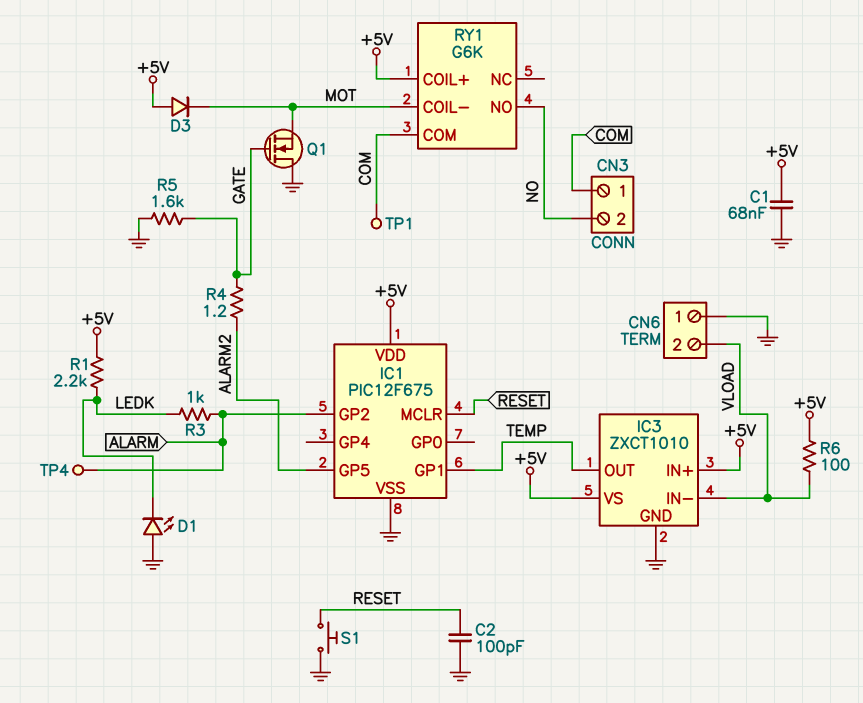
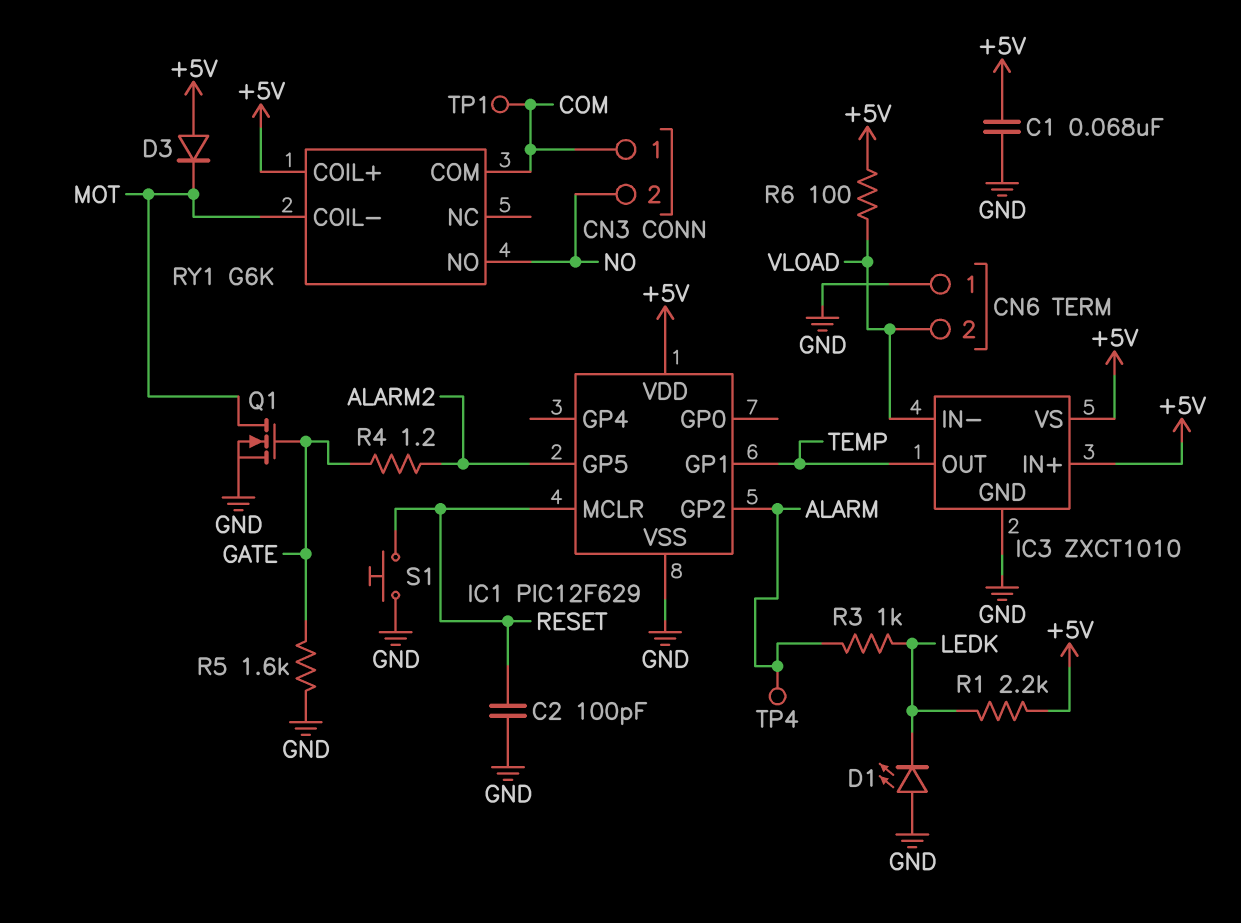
IC1: PIC12F675 -> PIC12F629
Q1: NMOS (G GATE, D GND, S MOT) -> NMOS (G GATE, D MOT, S GND)

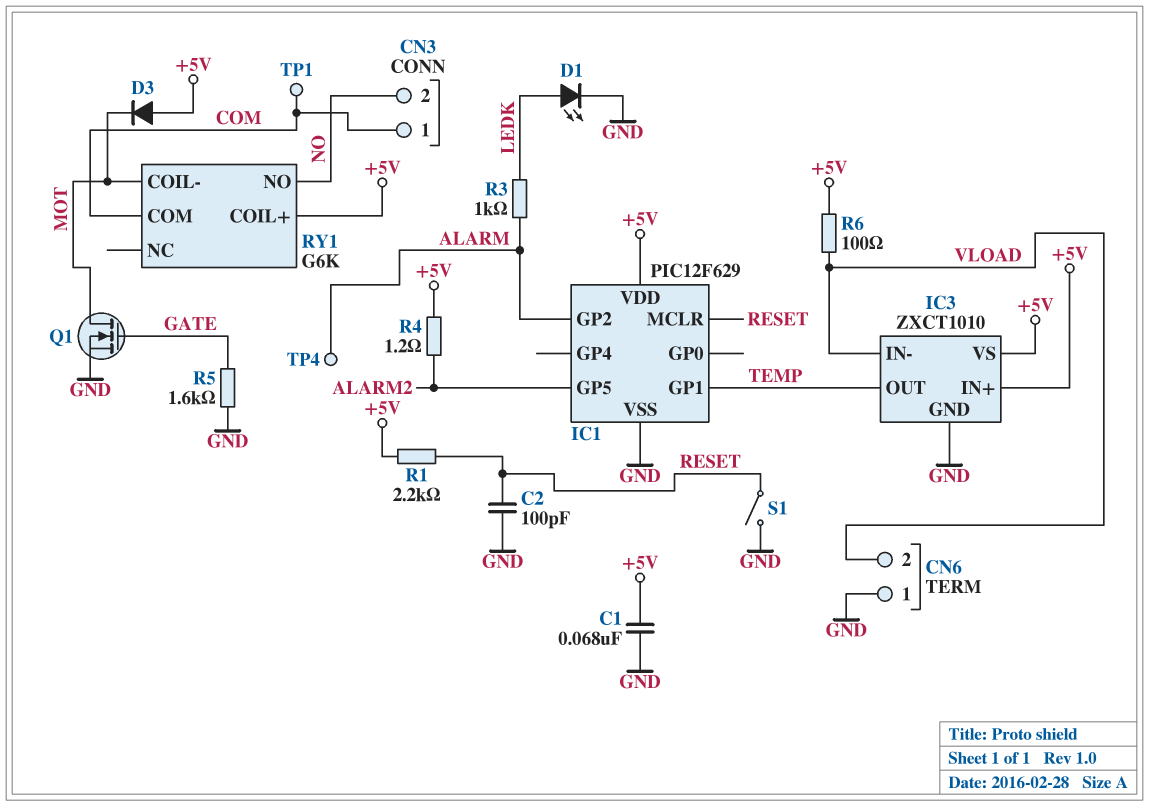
D1: LED (A GND, K LEDK) -> LED (A LEDK, K GND)
R1: 2.2k (+5V, LEDK) -> 2.2k (+5V, RESET)
R4: 1.2 (ALARM2, GATE) -> 1.2 (+5V, ALARM2)
S1: button (GND, RESET) -> switch (GND, RESET)

